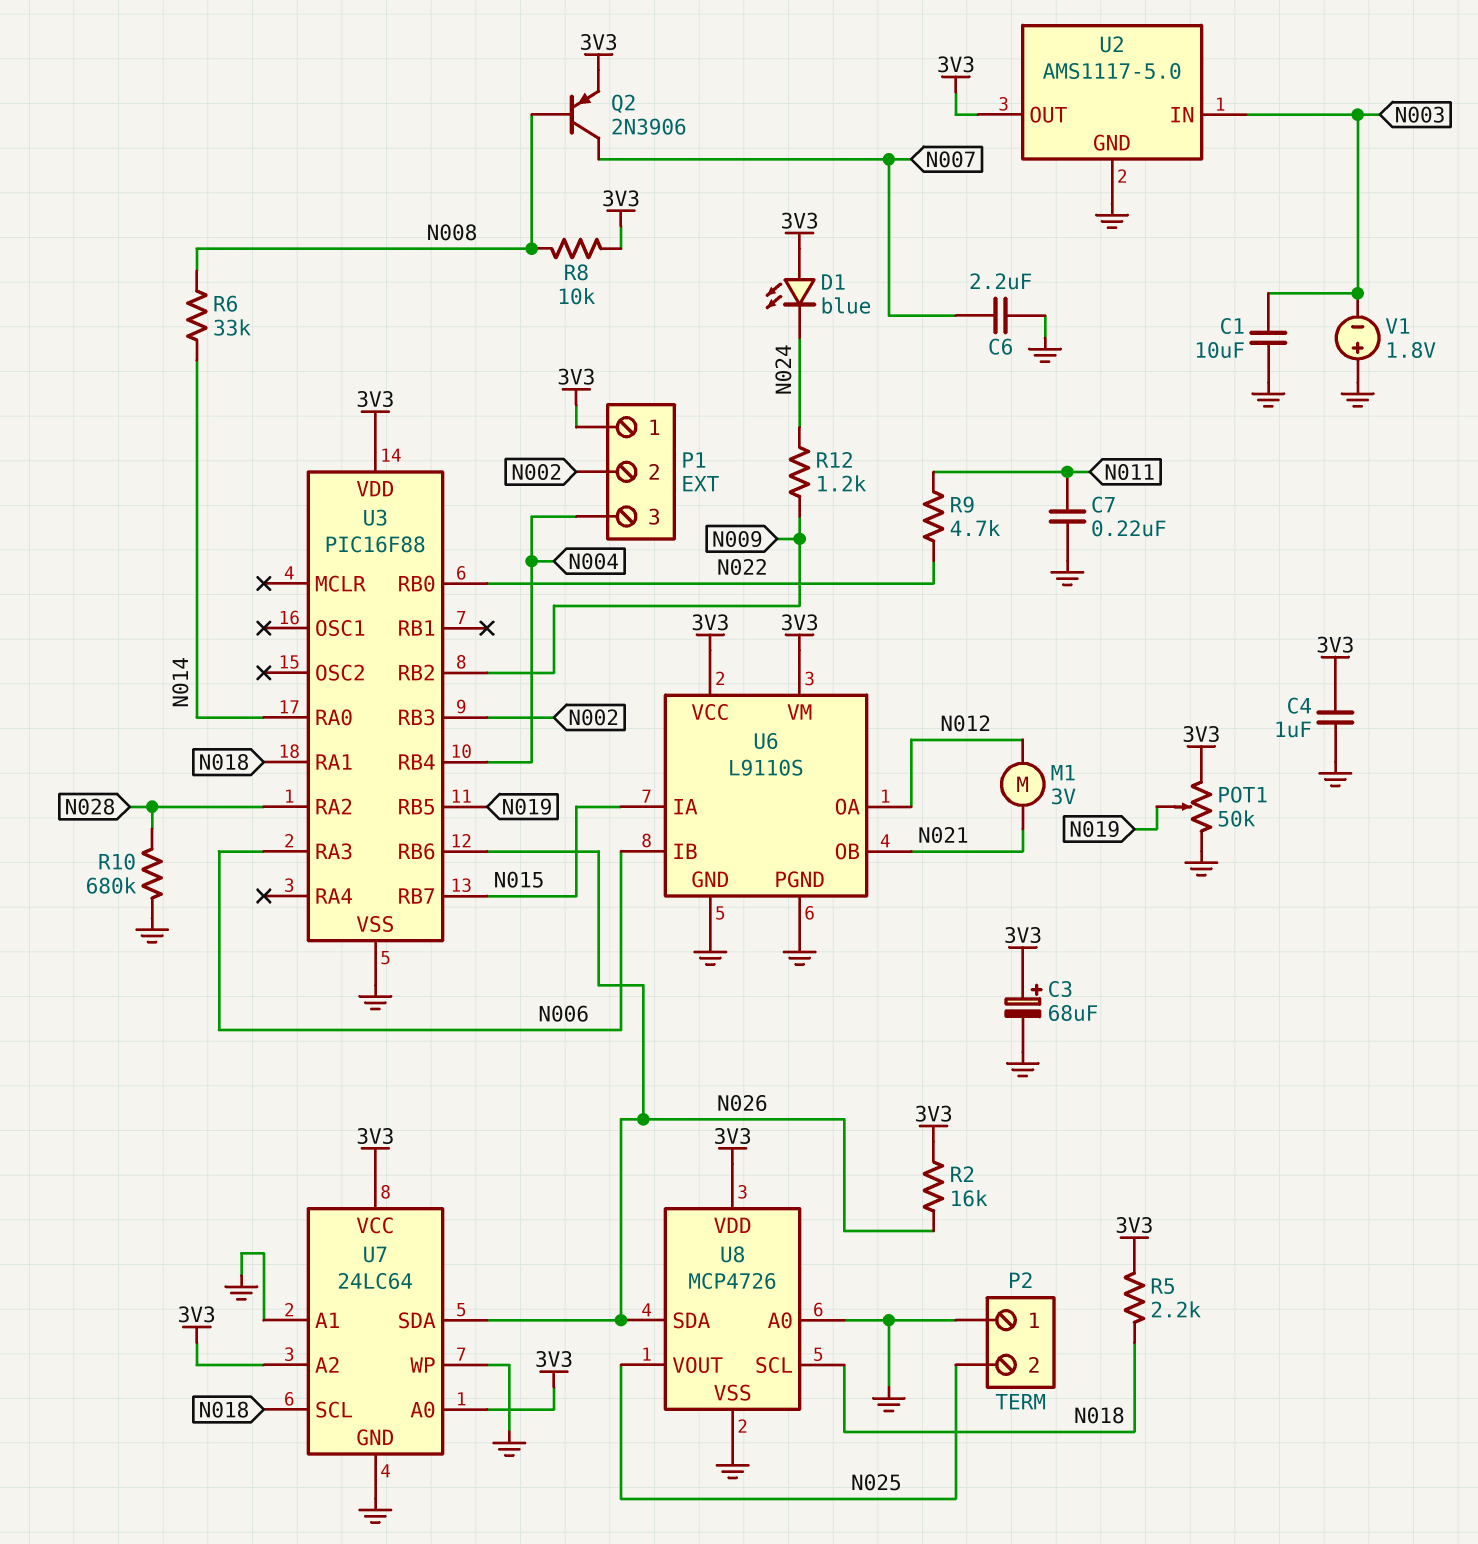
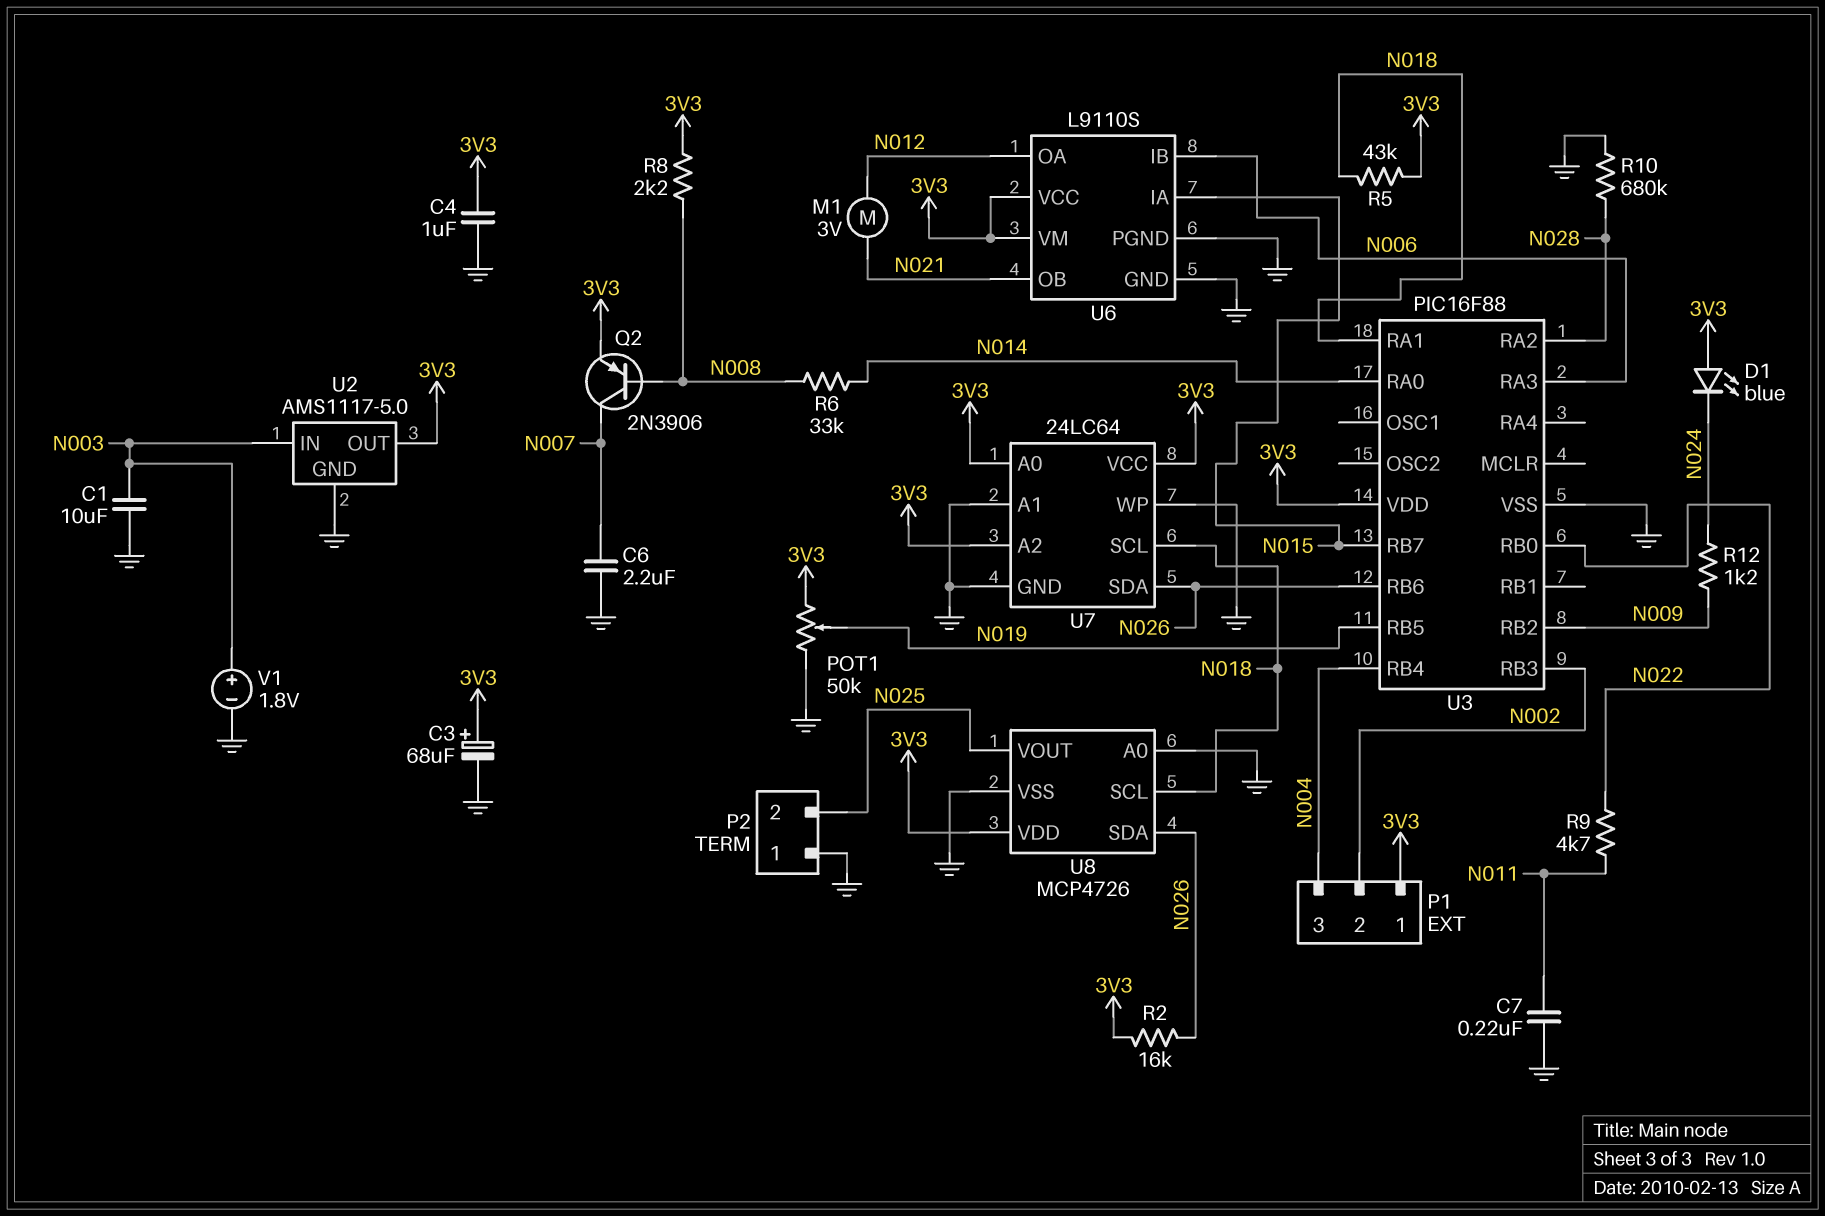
R5: 2.2k (3V3, N018) -> 43k (3V3, N018)
R8: 10k (3V3, N008) -> 2.2k (3V3, N008)
V1: 1.8V (plus GND, minus N003) -> 1.8V (plus N003, minus GND)

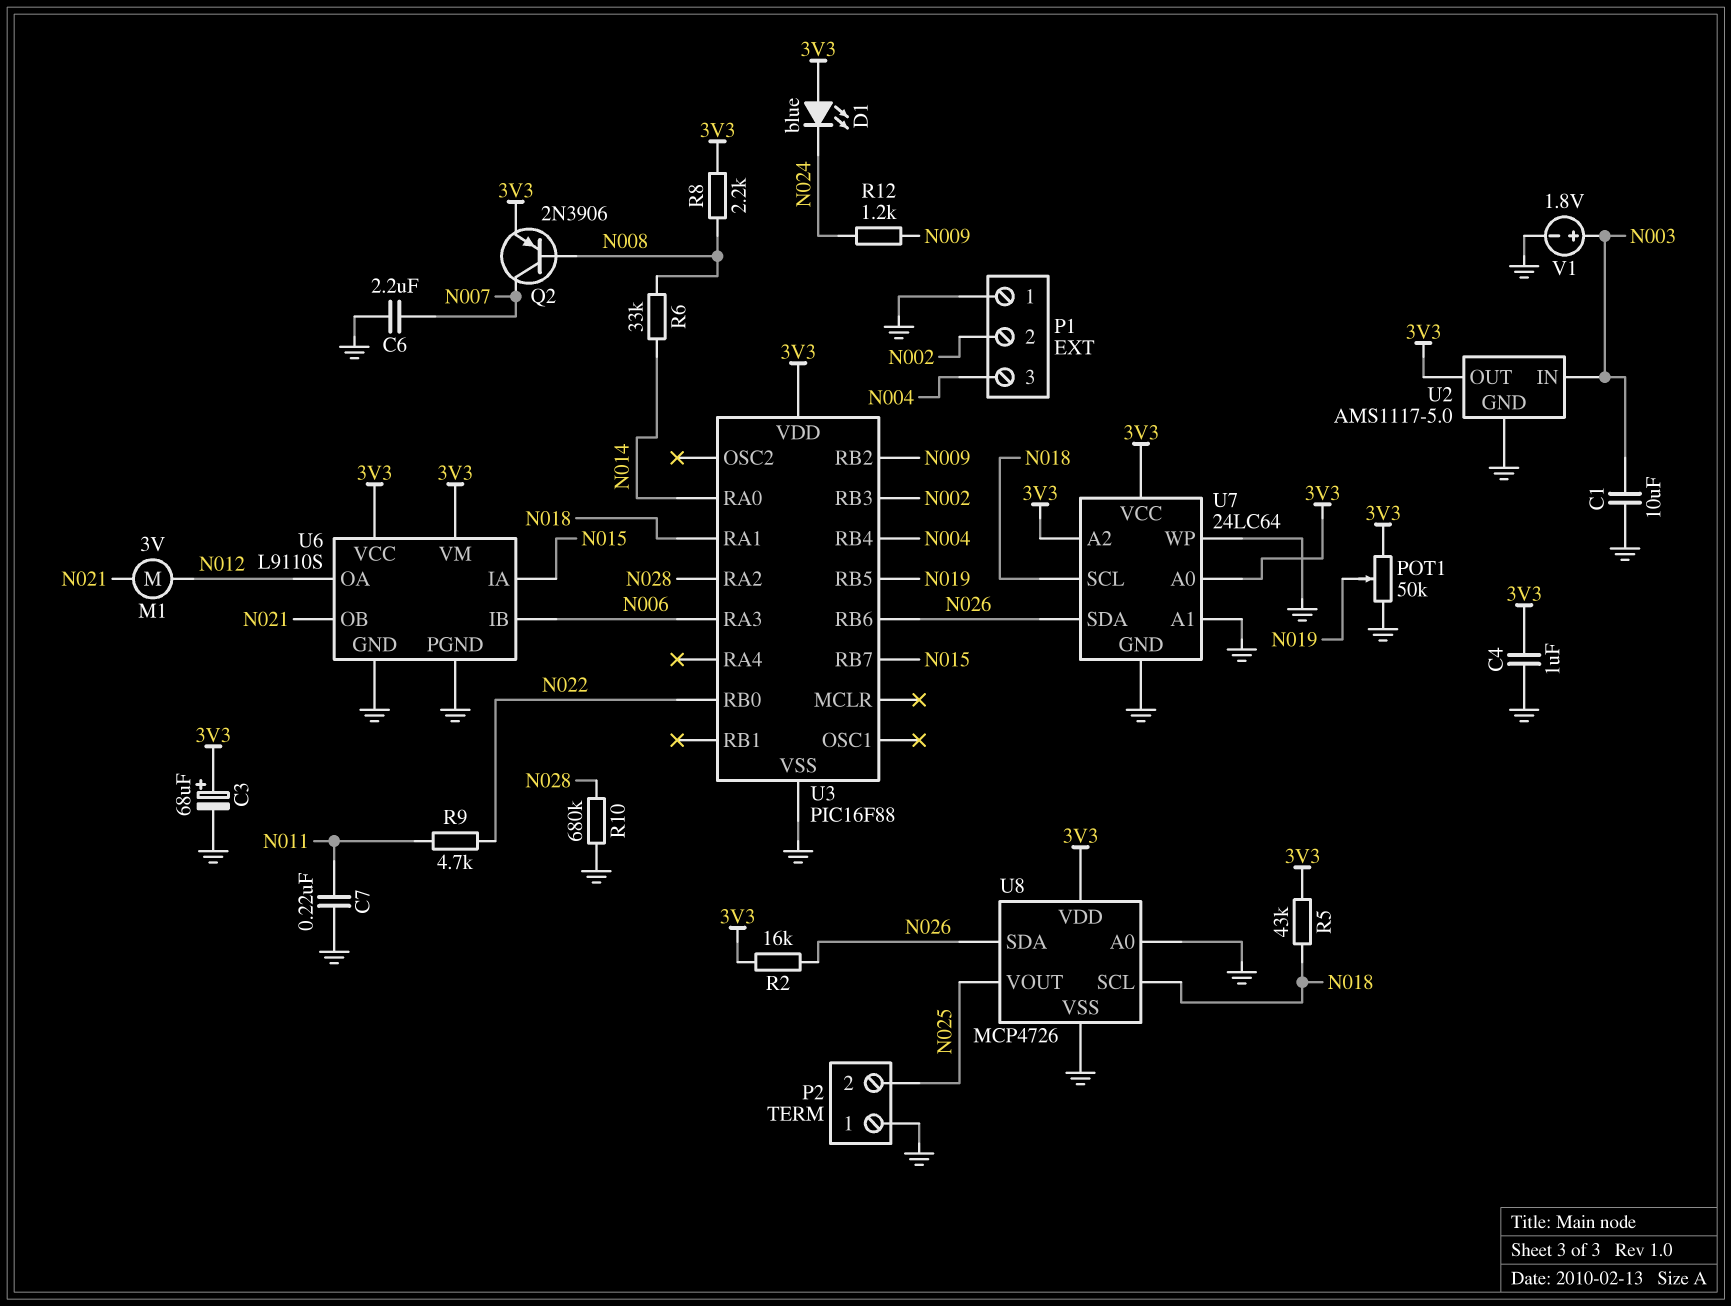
P1 pin 1: 3V3 -> GND

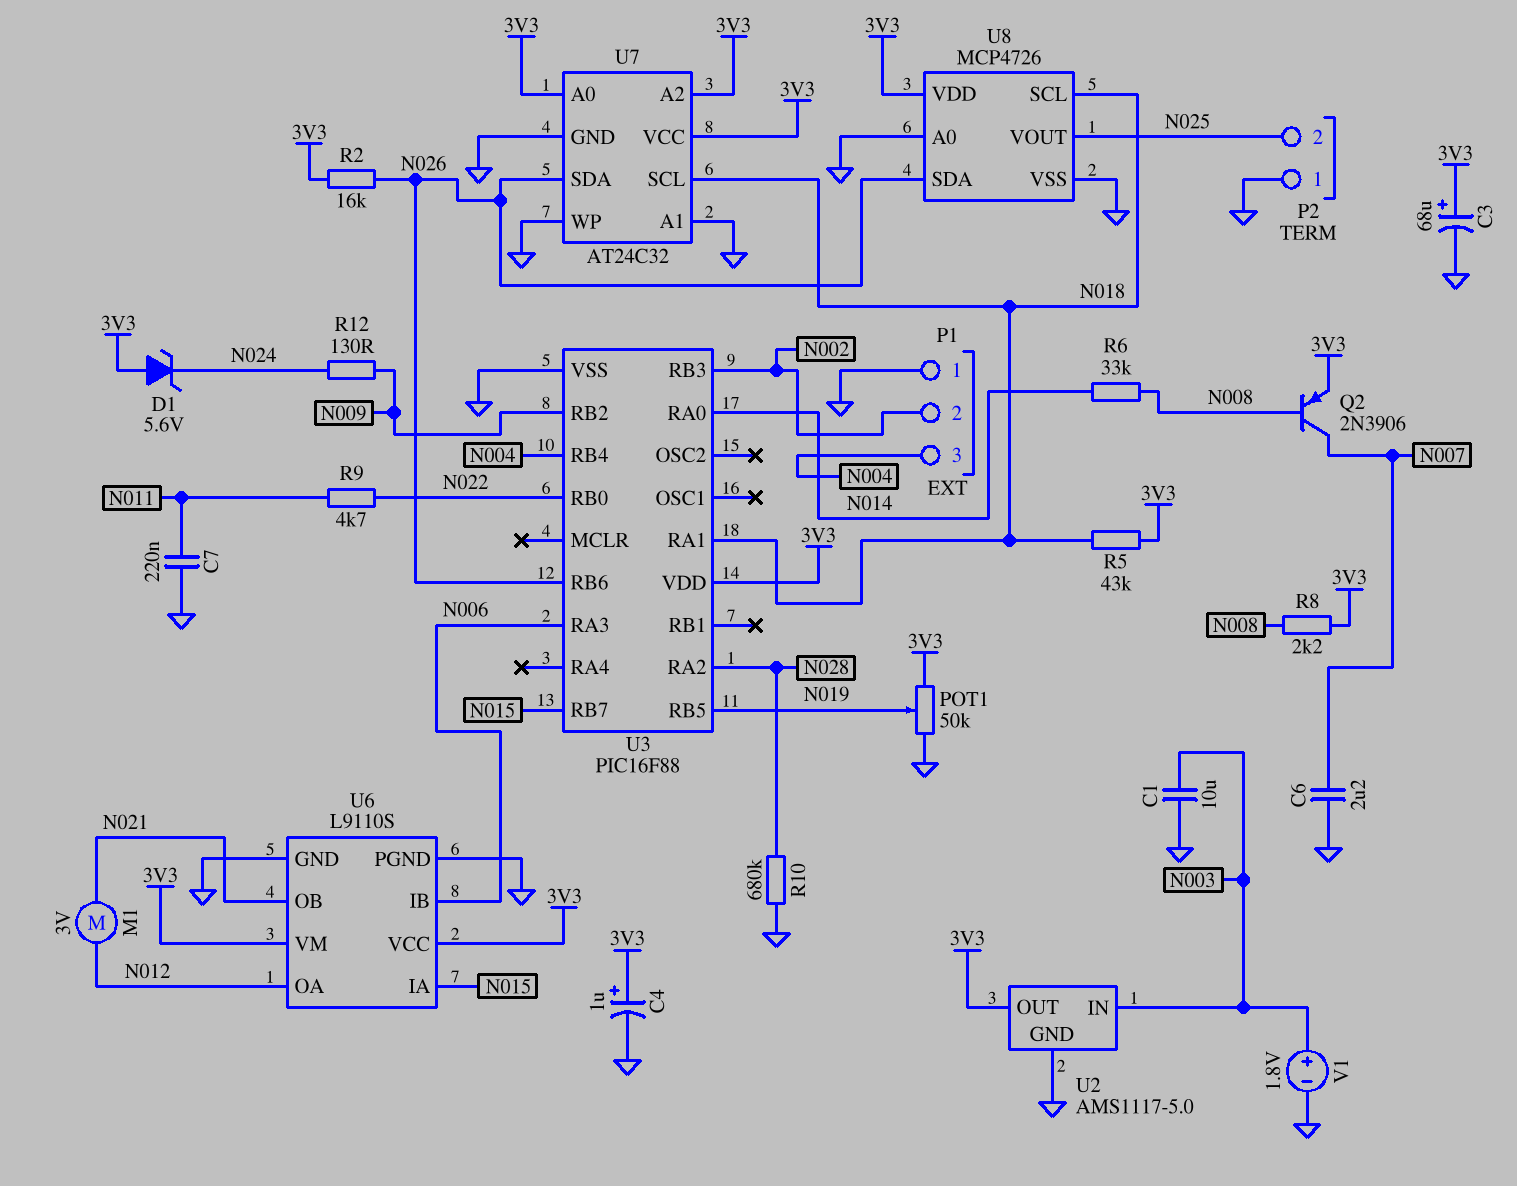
C4: 1uF (3V3, GND) -> 1uF (plus 3V3, minus GND)
D1: LED blue (A 3V3, K N024) -> zener 5.6V (A 3V3, K N024)
R12: 1.2k (N009, N024) -> 130 (N009, N024)
U7: 24LC64 -> AT24C32

